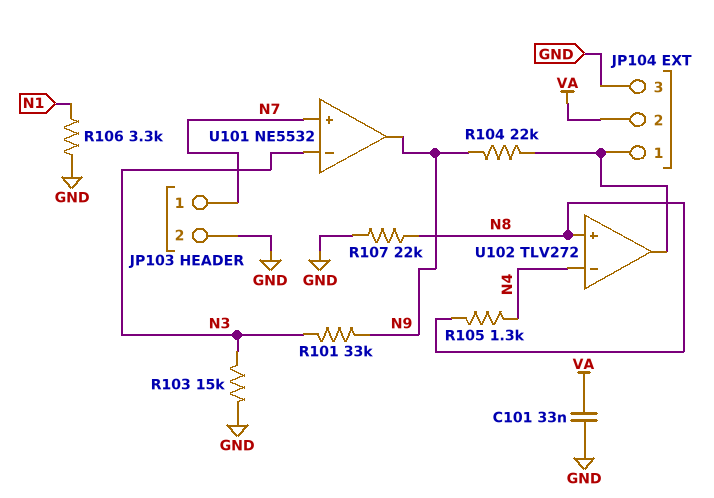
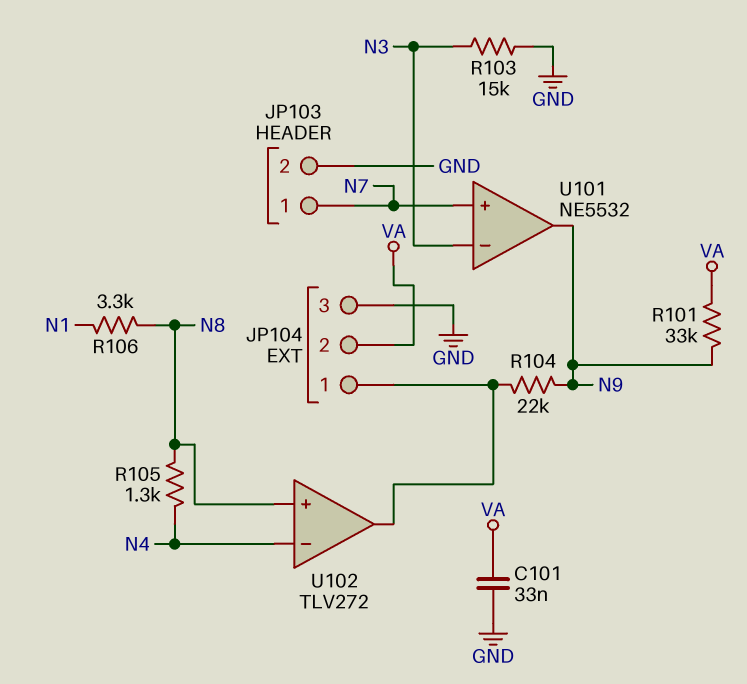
R101: 33k (N3, N9) -> 33k (N9, VA)
R106: 3.3k (GND, N1) -> 3.3k (N1, N8)
R107: 22k (GND, N8) -> none

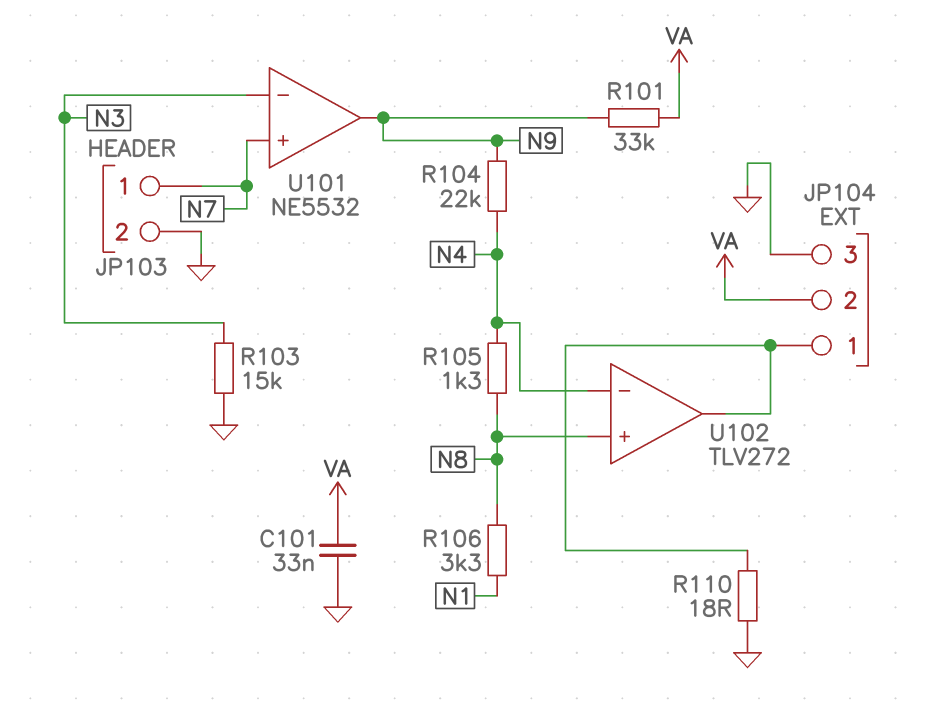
R104: 22k (JP104/1, N9) -> 22k (N4, N9)
R110: none -> 18 (GND, JP104/1)

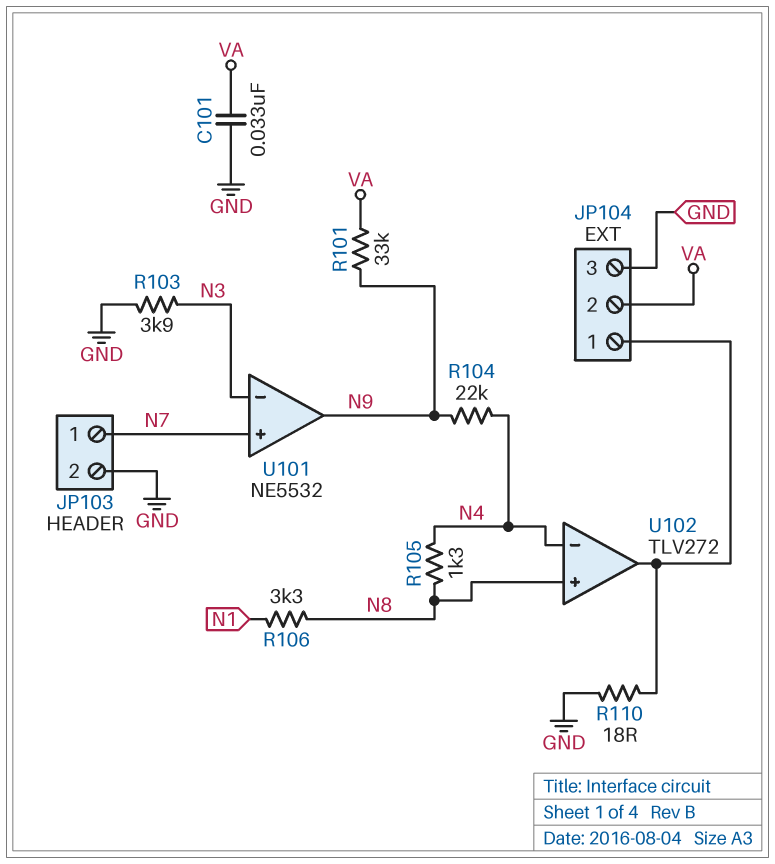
R103: 15k (GND, N3) -> 3.9k (GND, N3)

